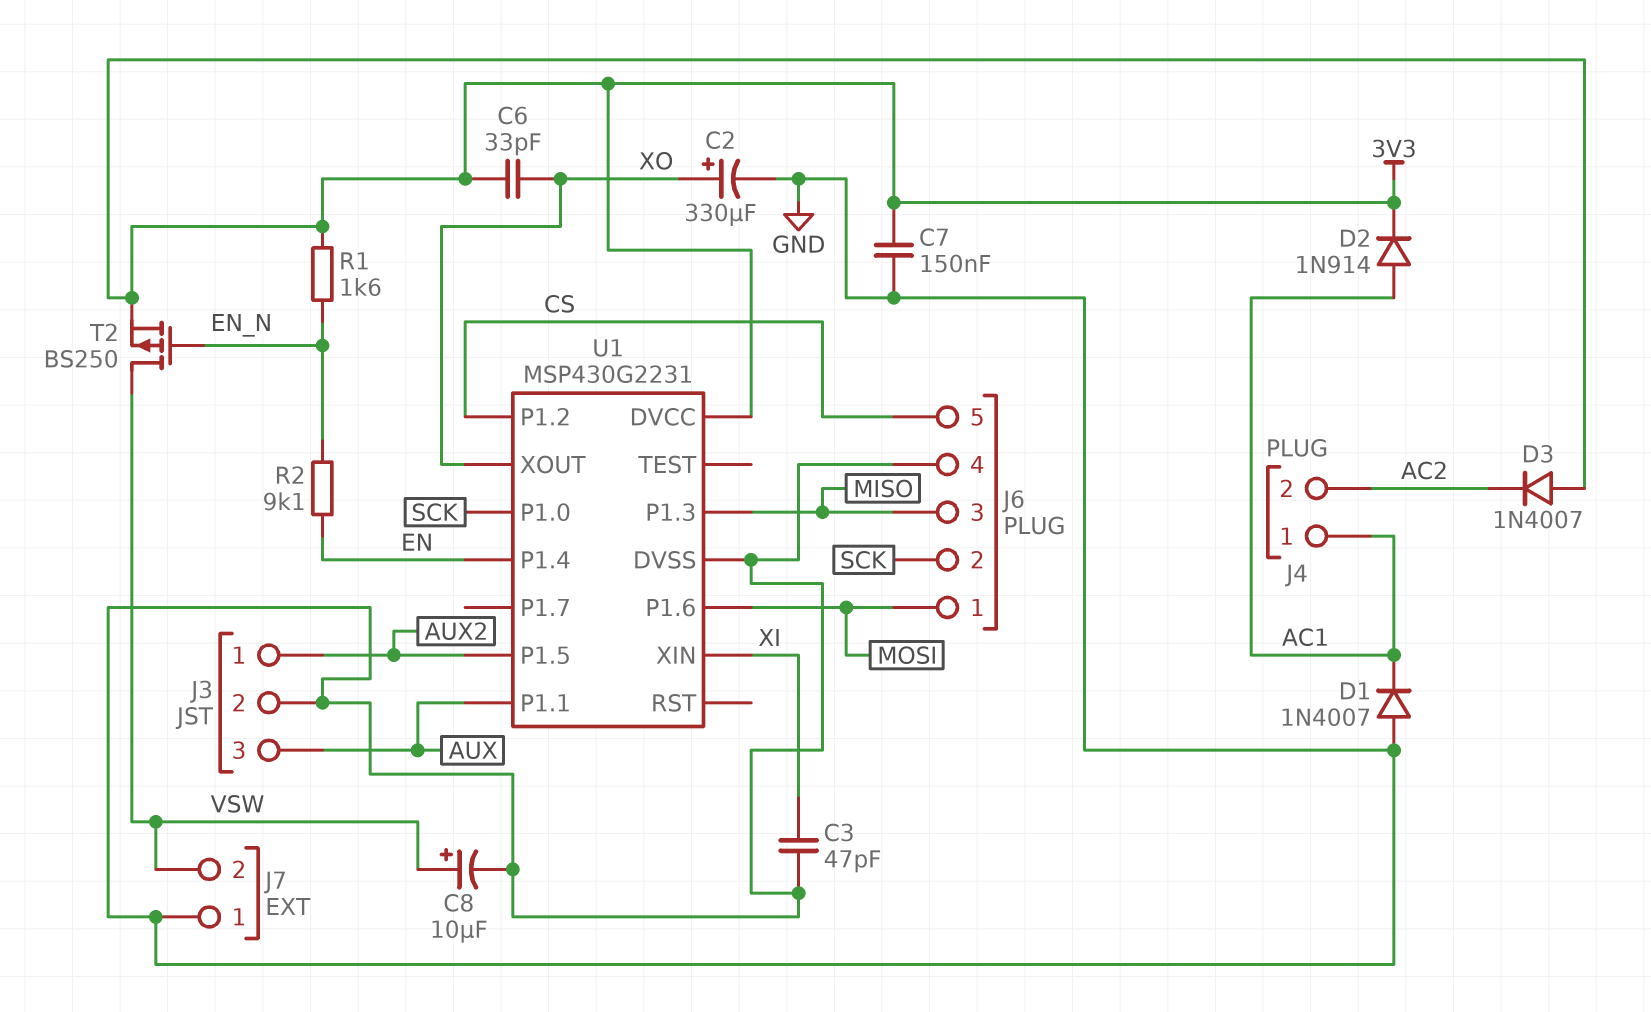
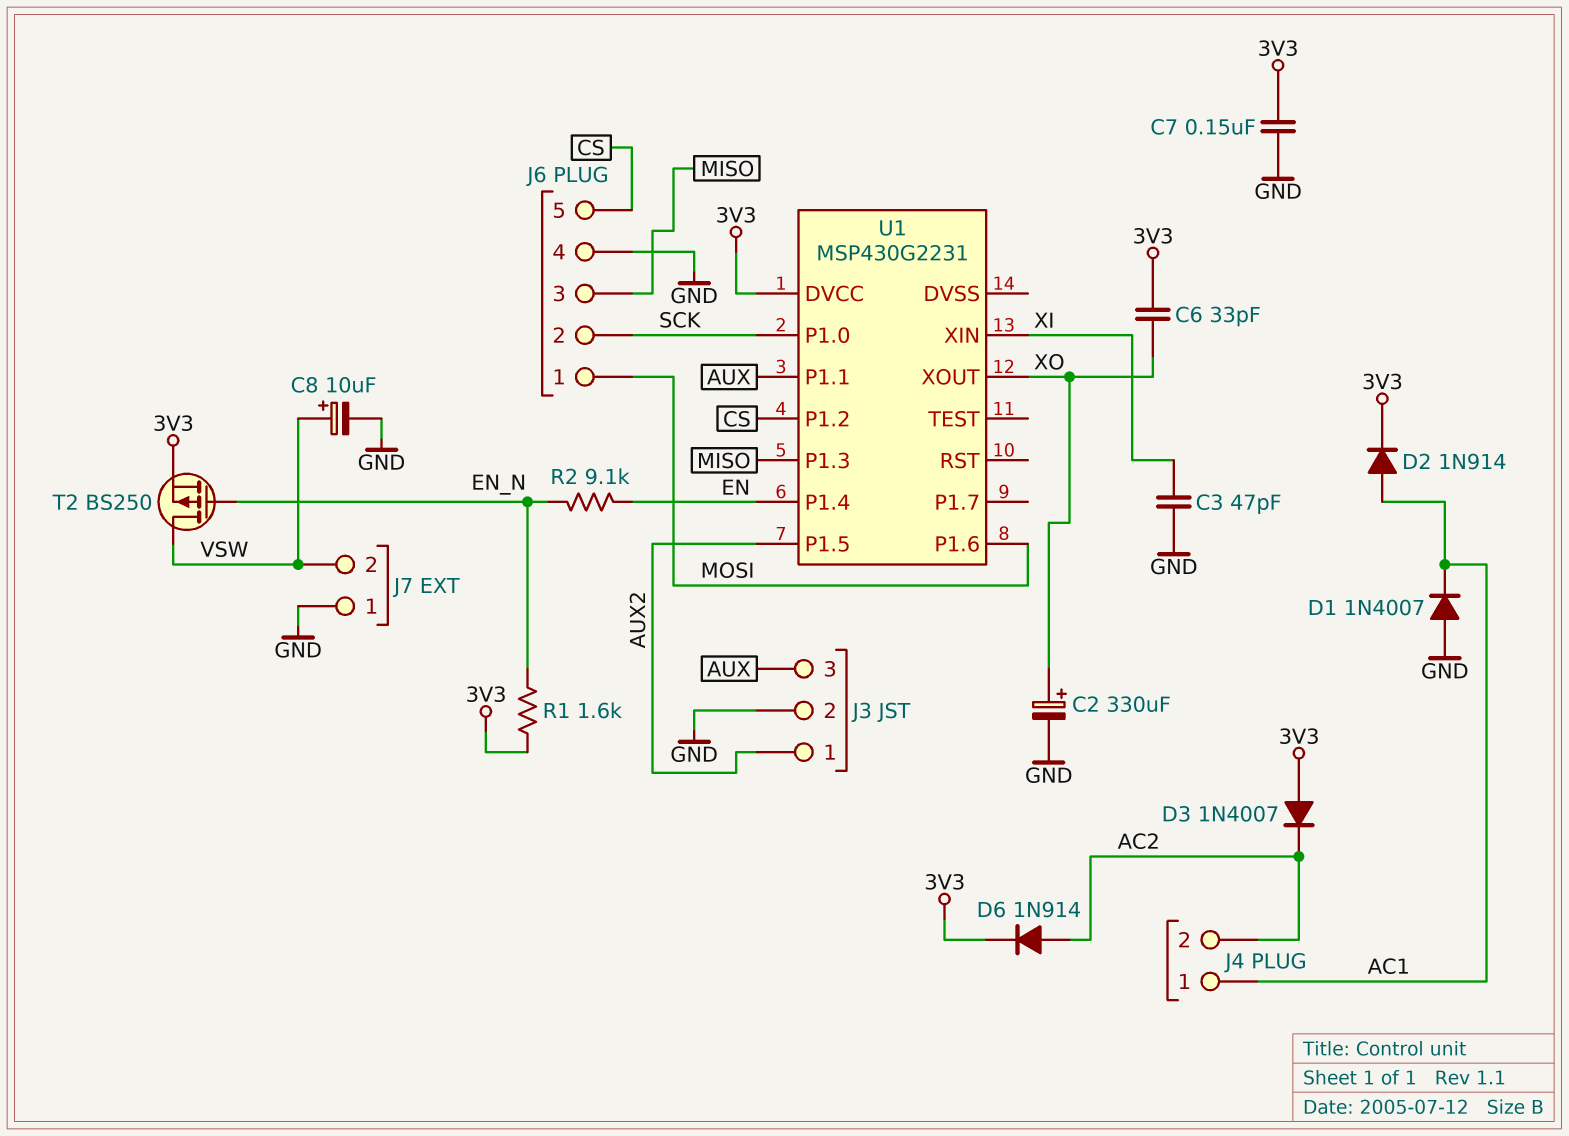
D6: none -> diode 1N914 (A AC2, K 3V3)
U1 pin DVSS: GND -> none

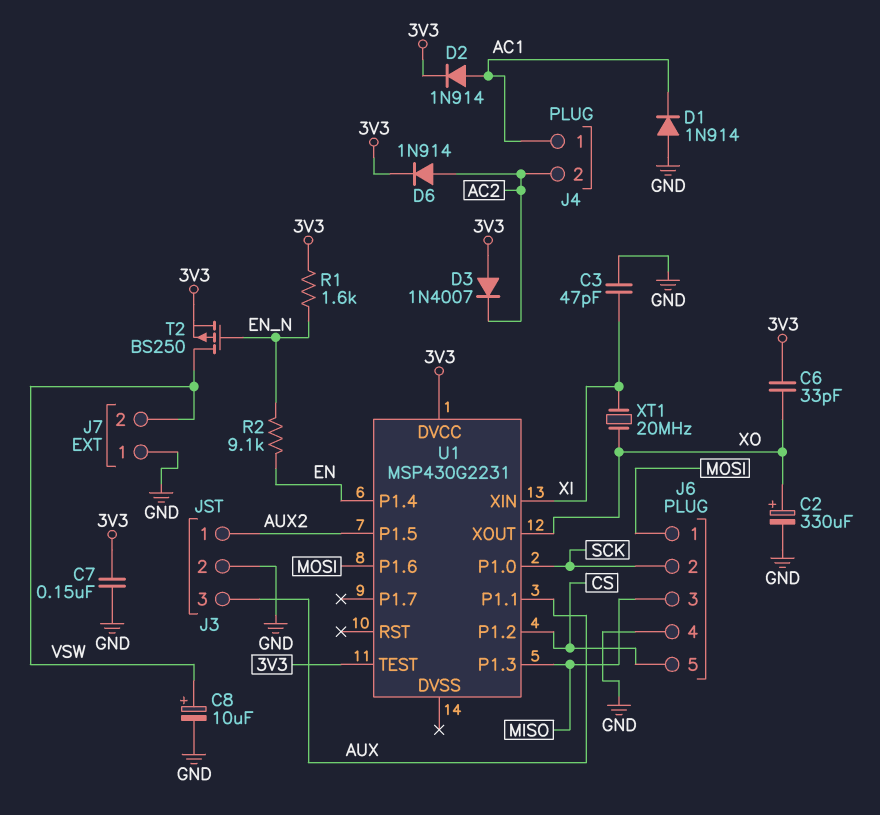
D1: diode 1N4007 (A GND, K AC1) -> diode 1N914 (A GND, K AC1)
U1 pin TEST: none -> 3V3
XT1: none -> 20MHz (XI, XO)

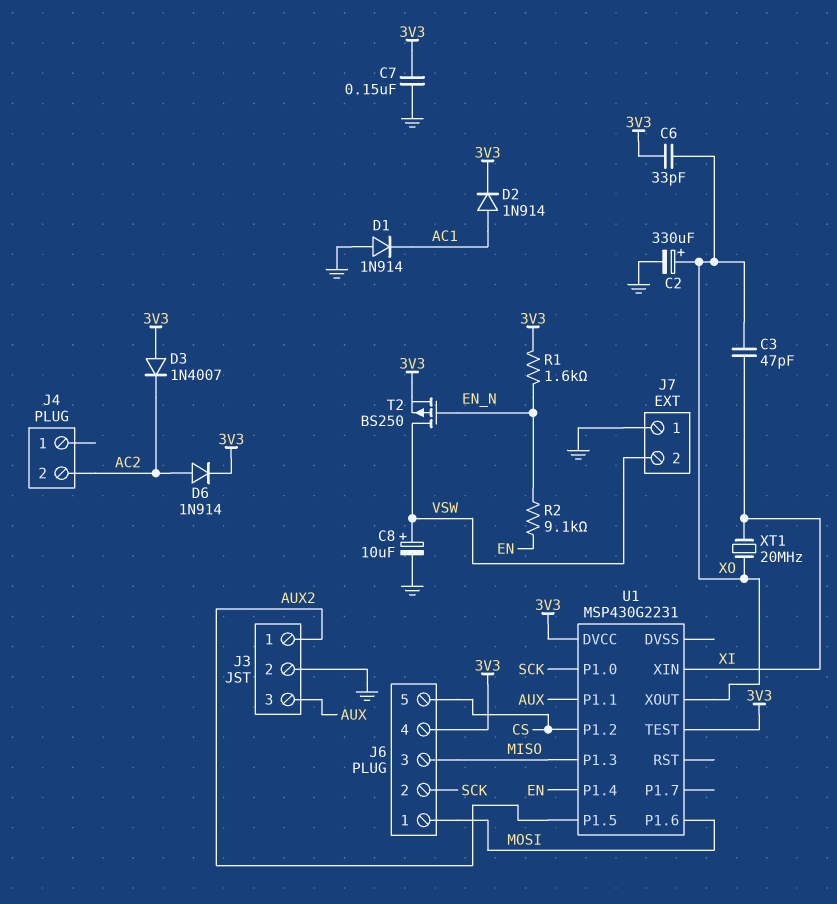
C3: 47pF (GND, XI) -> 47pF (XI, XO)
J4 pin 1: AC1 -> none
J6 pin 4: GND -> 3V3

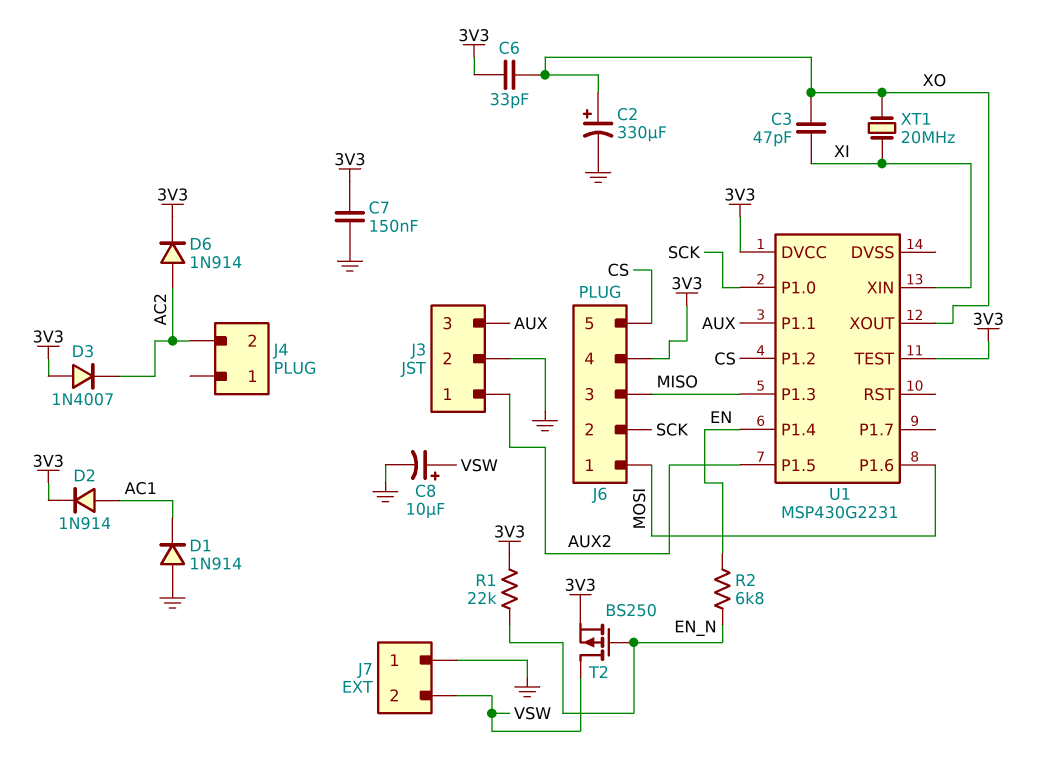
R1: 1.6k (3V3, EN_N) -> 22k (3V3, EN_N)
R2: 9.1k (EN, EN_N) -> 6.8k (EN, EN_N)

